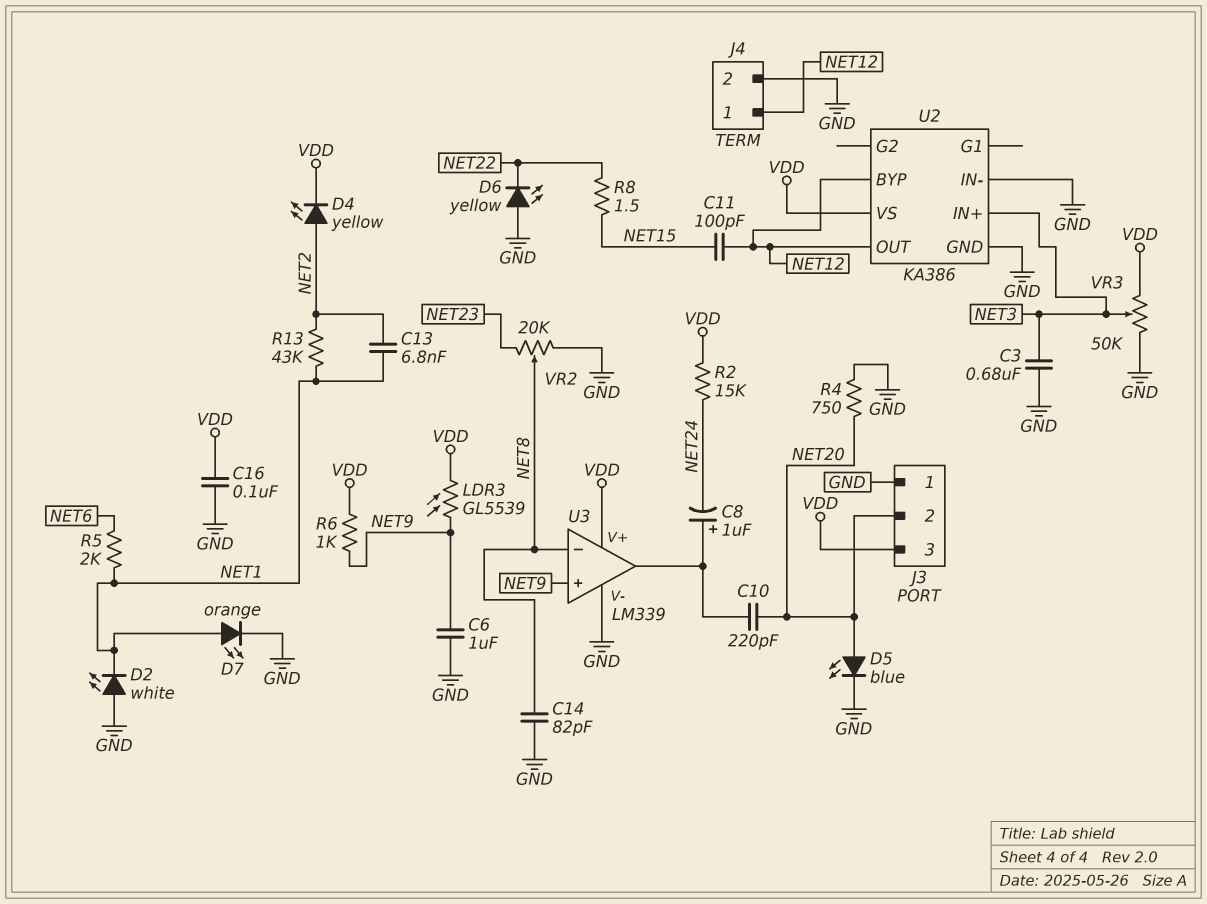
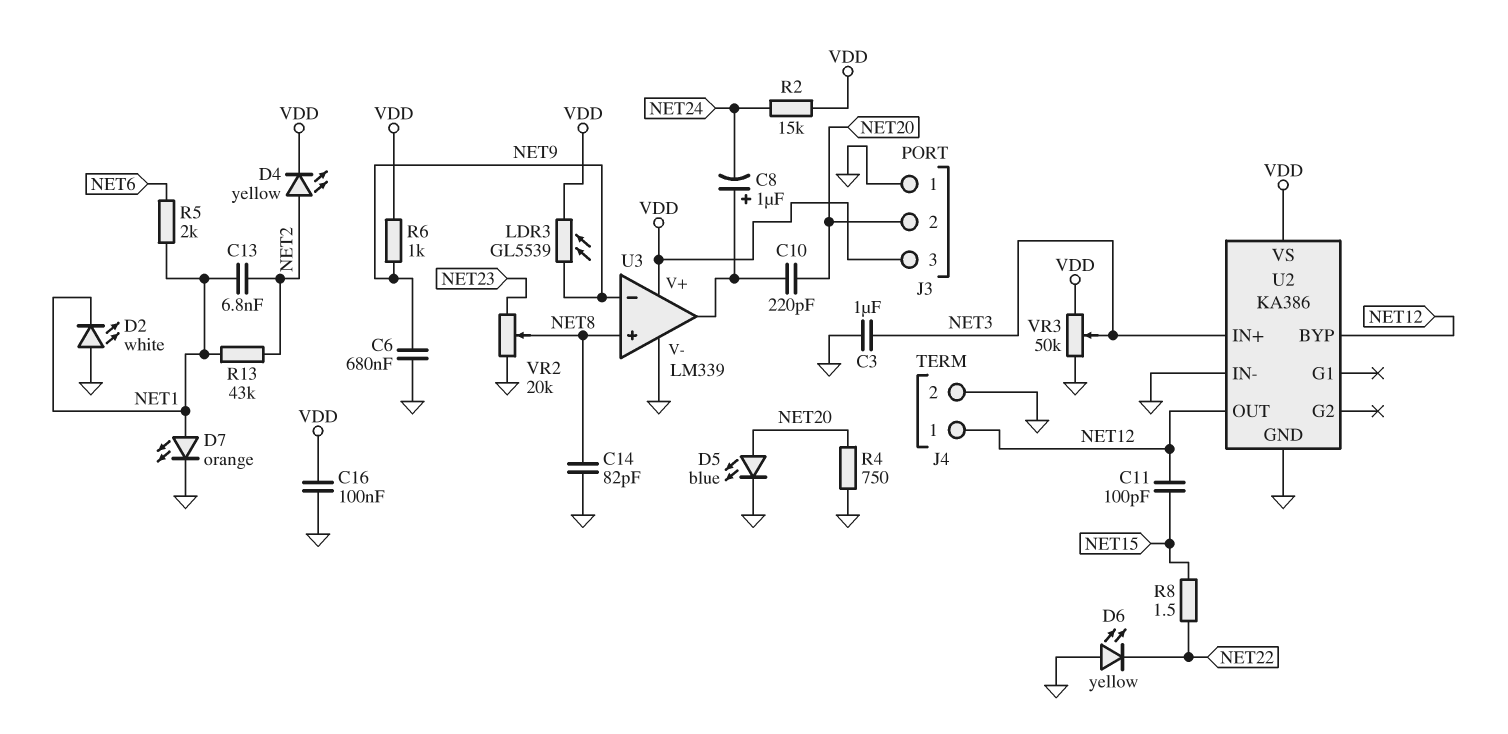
C3: 680nF (GND, NET3) -> 1uF (GND, NET3)
C6: 1uF (GND, NET9) -> 680nF (GND, NET9)
U3 pin in+: NET9 -> NET8
U3 pin in-: NET8 -> NET9

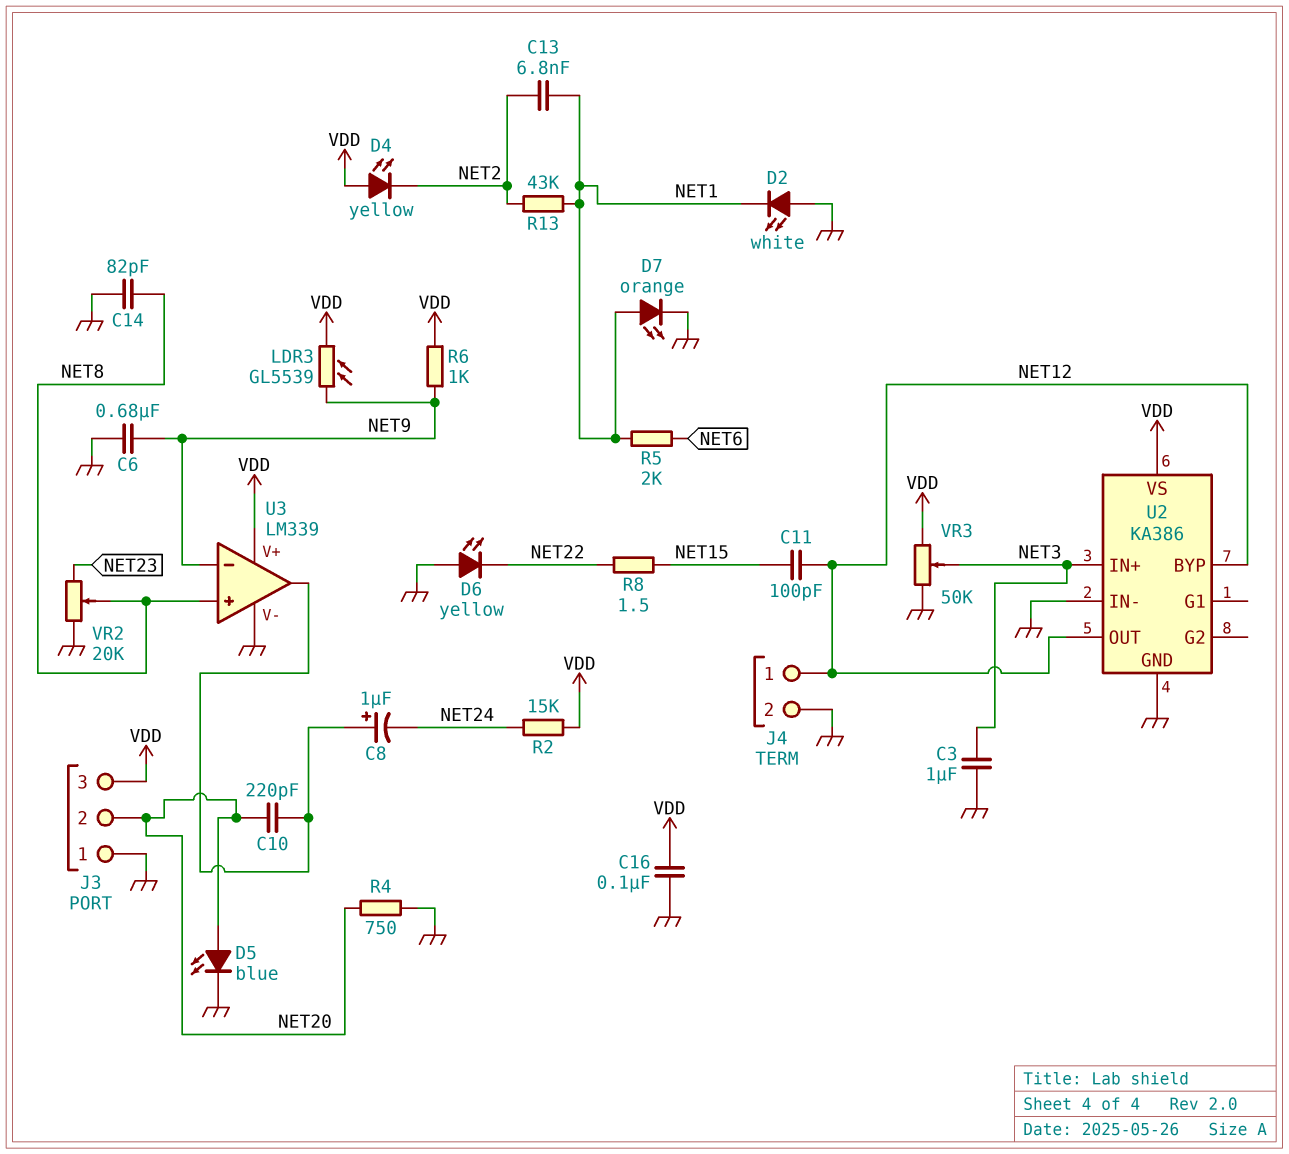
D4: LED yellow (A NET2, K VDD) -> LED yellow (A VDD, K NET2)

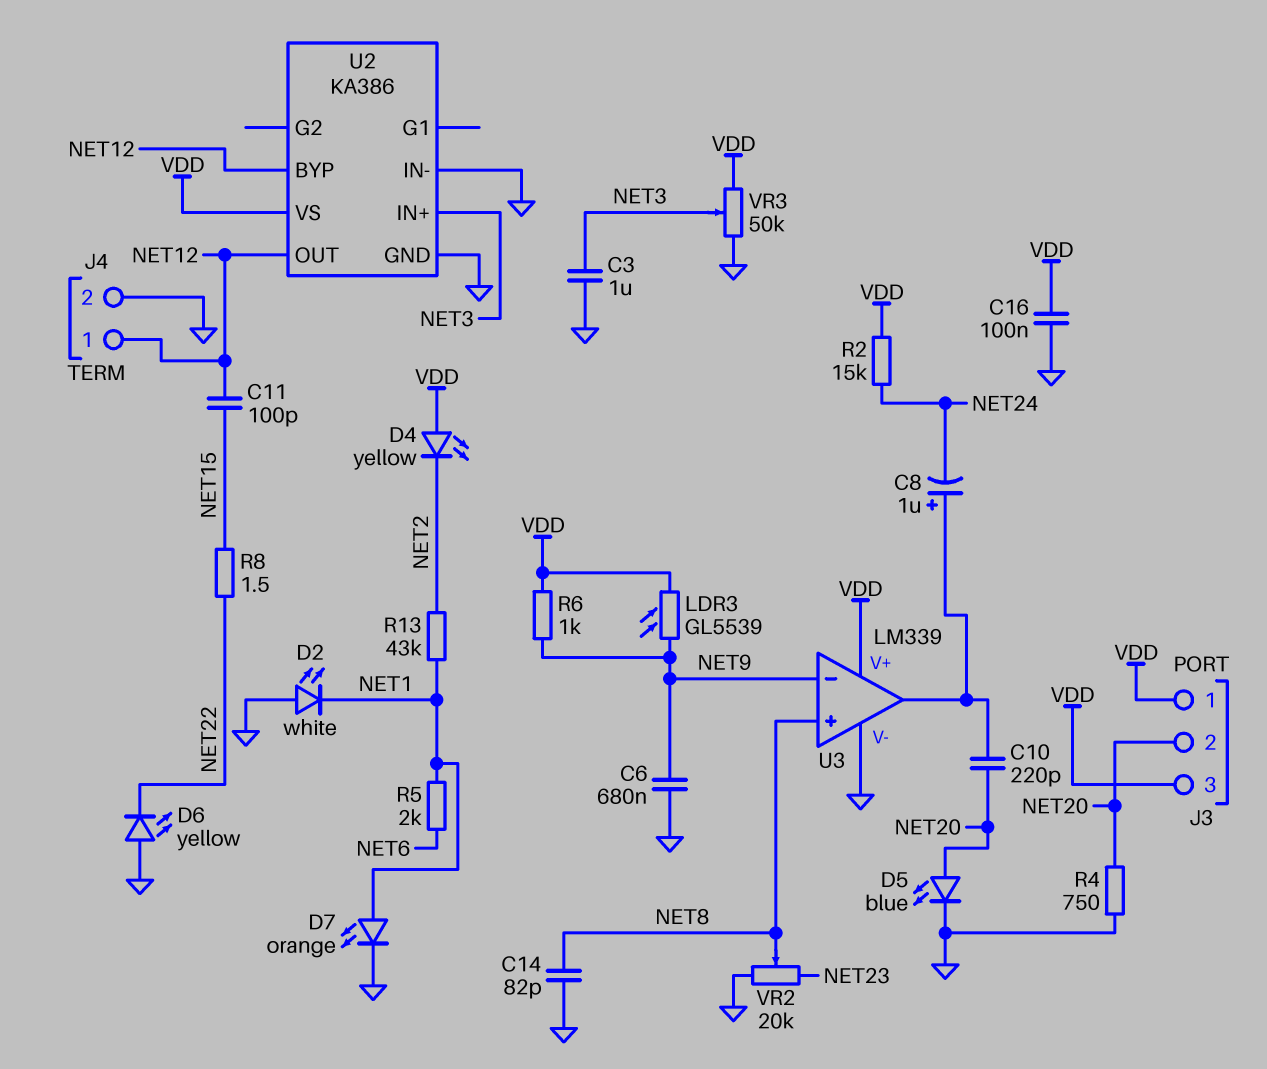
C13: 6.8nF (NET1, NET2) -> none
J3 pin 1: GND -> VDD

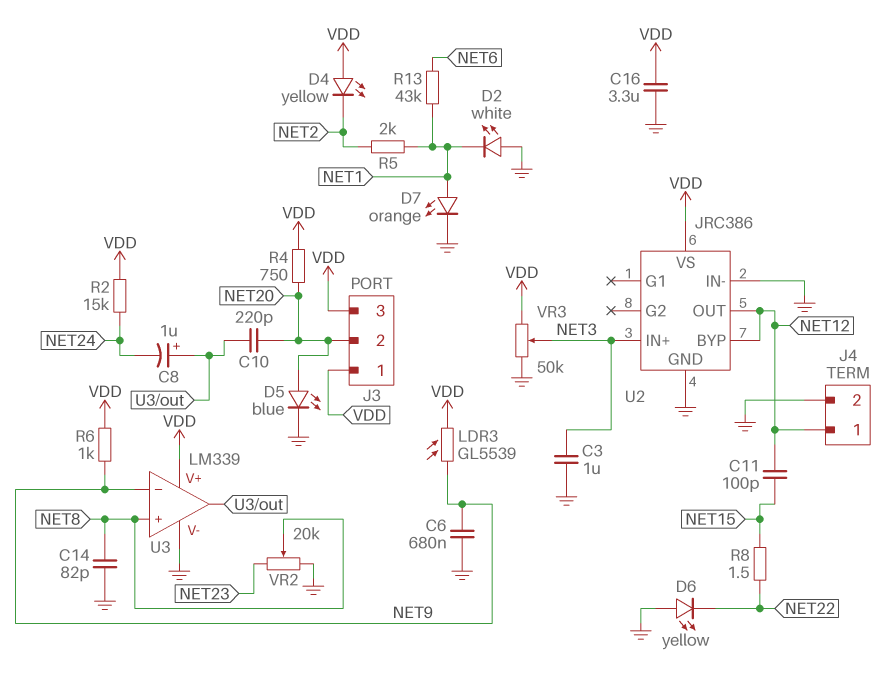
C16: 100nF (GND, VDD) -> 3.3uF (GND, VDD)
R4: 750 (GND, NET20) -> 750 (NET20, VDD)
R5: 2k (NET1, NET6) -> 2k (NET1, NET2)
R13: 43k (NET1, NET2) -> 43k (NET1, NET6)
U2: KA386 -> JRC386

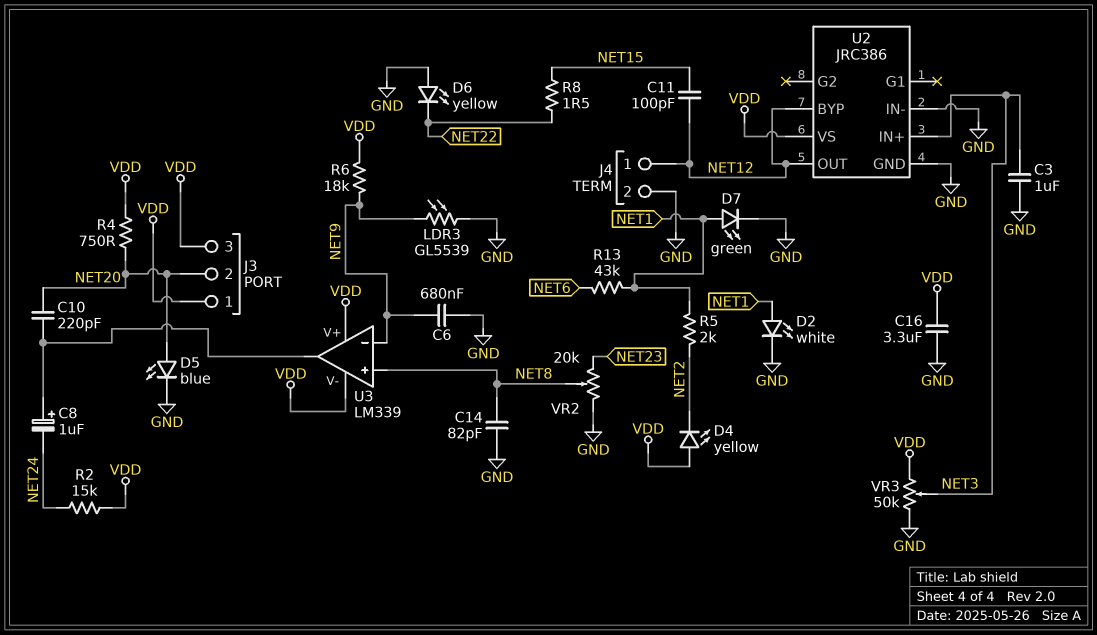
D2: LED white (A GND, K NET1) -> LED white (A NET1, K GND)
D7: LED orange (A NET1, K GND) -> LED green (A NET1, K GND)
LDR3: GL5539 (NET9, VDD) -> GL5539 (GND, NET9)
R6: 1k (NET9, VDD) -> 18k (NET9, VDD)
U3 pin V-: GND -> VDD

